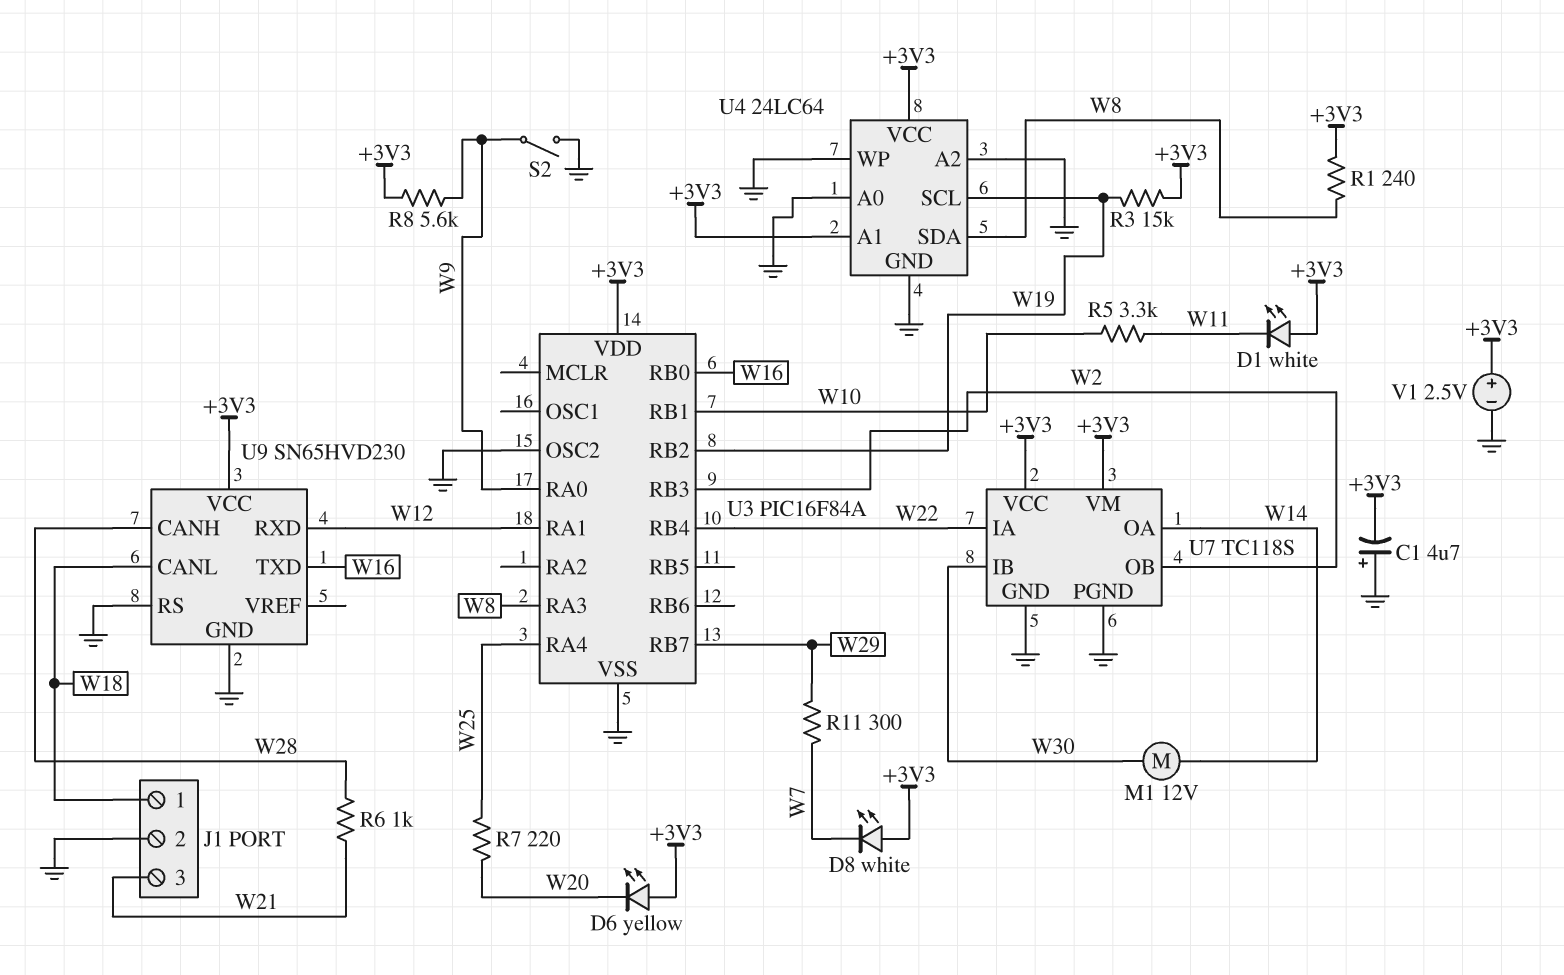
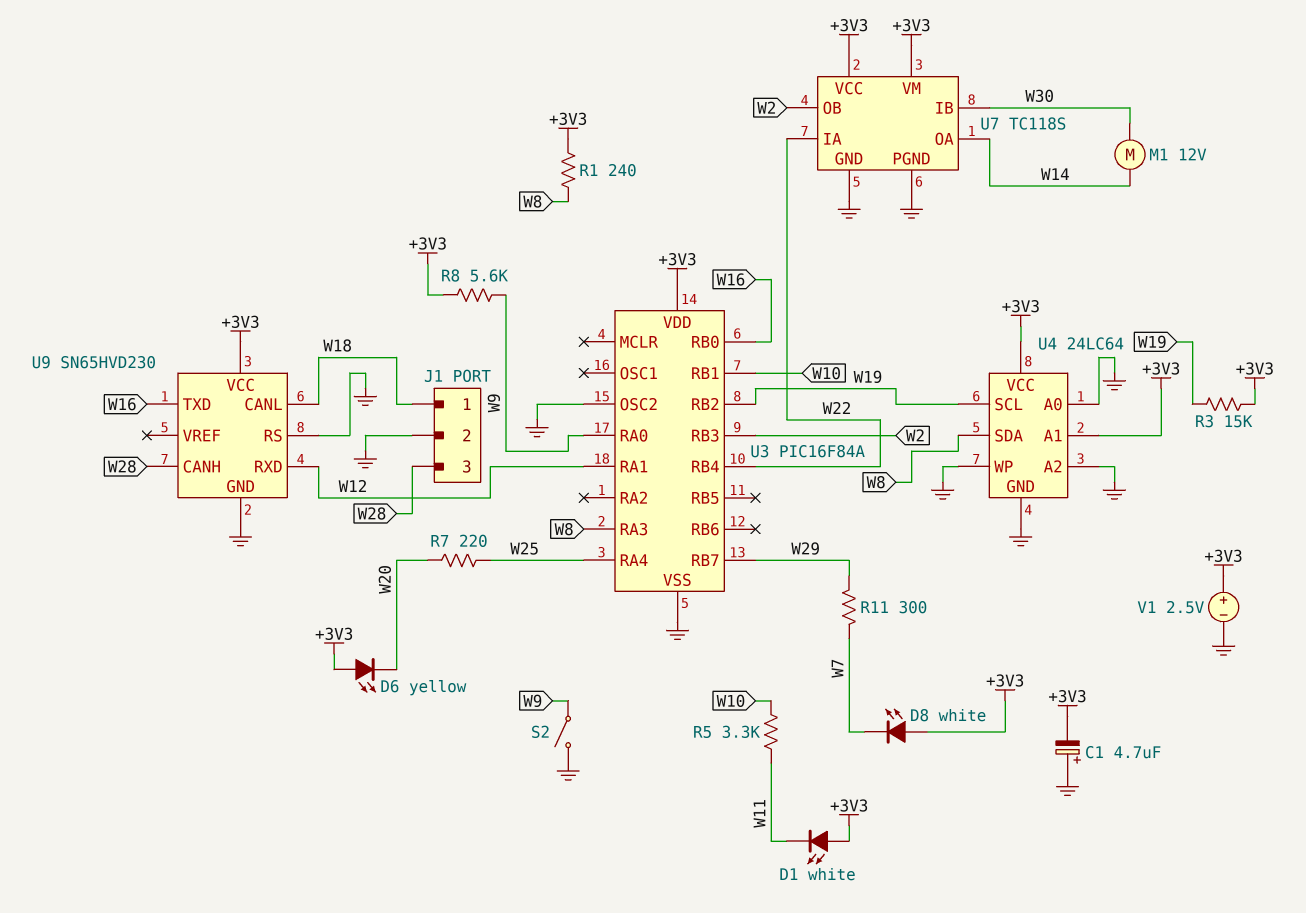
J1 pin 3: W21 -> W28
R6: 1k (W21, W28) -> none

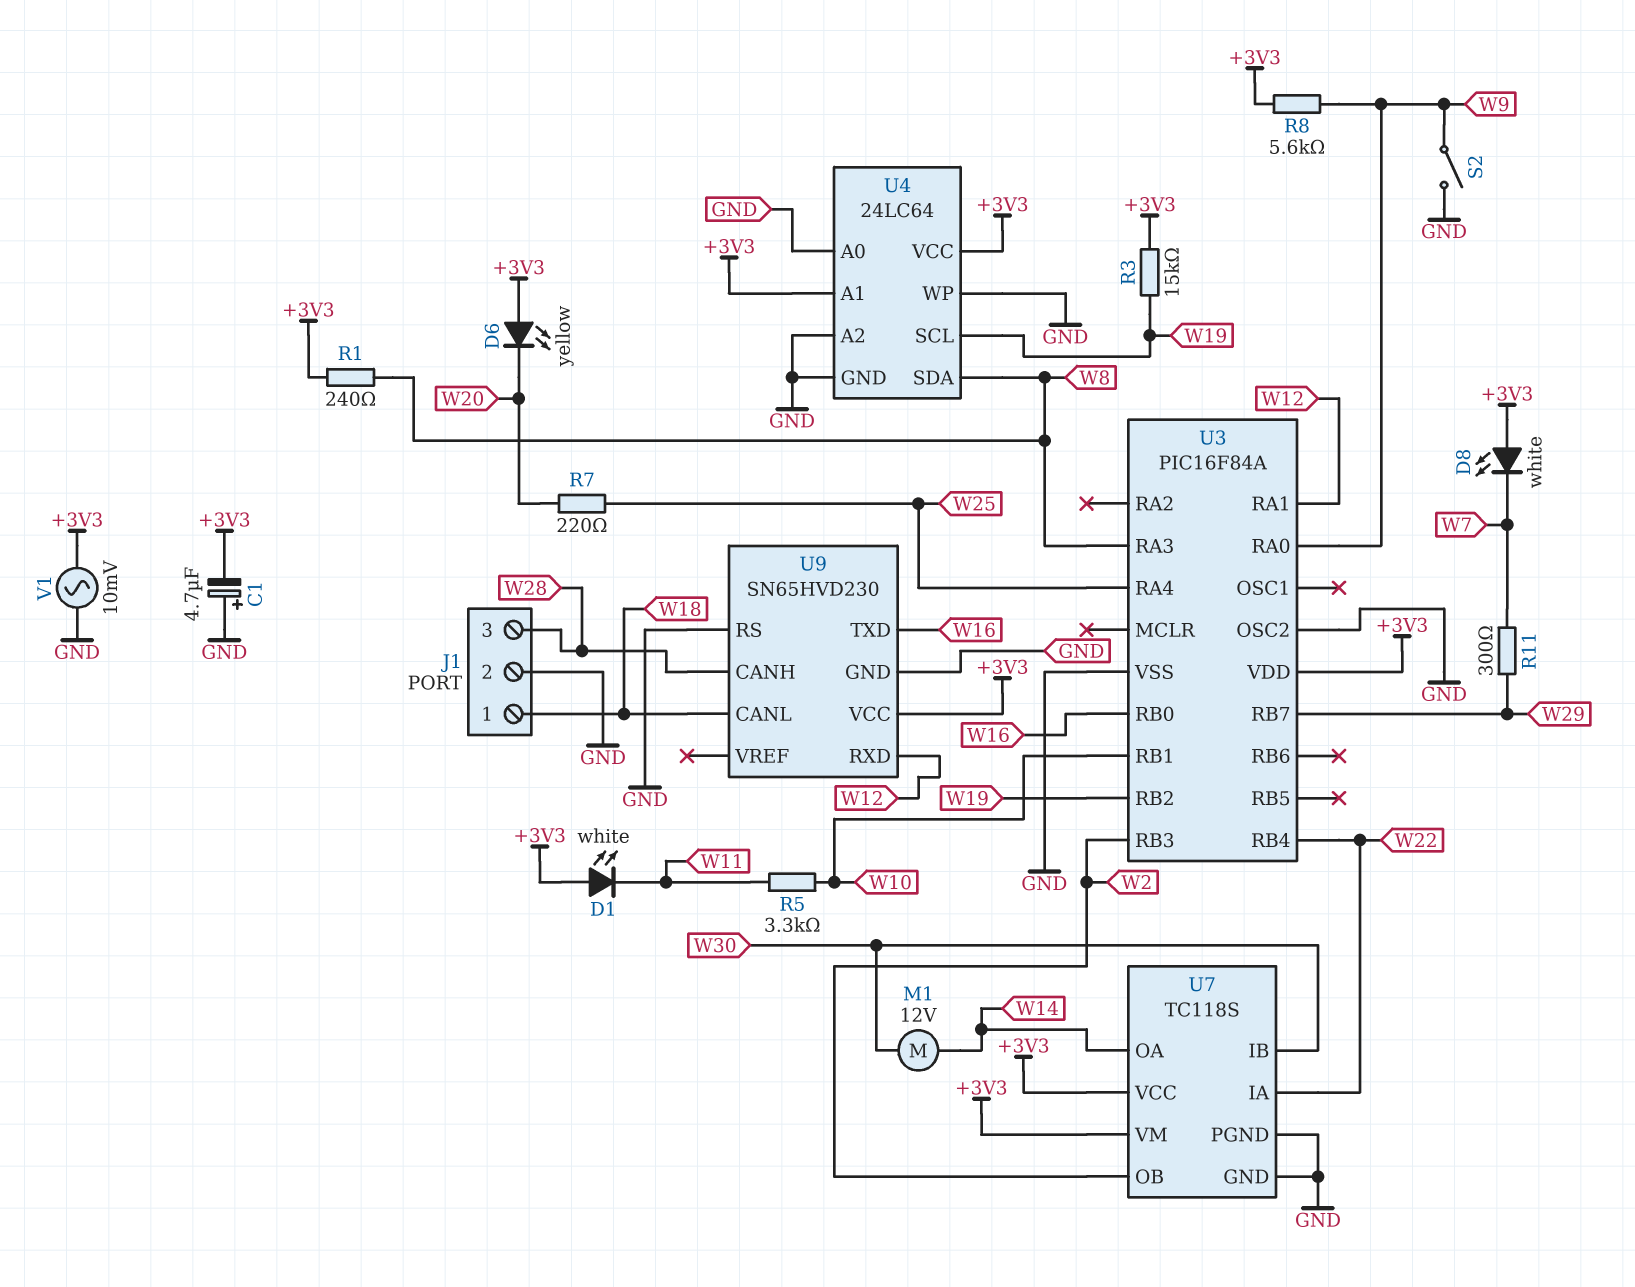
V1: 2.5V (plus +3V3, minus GND) -> AC 10mV (+3V3, GND)

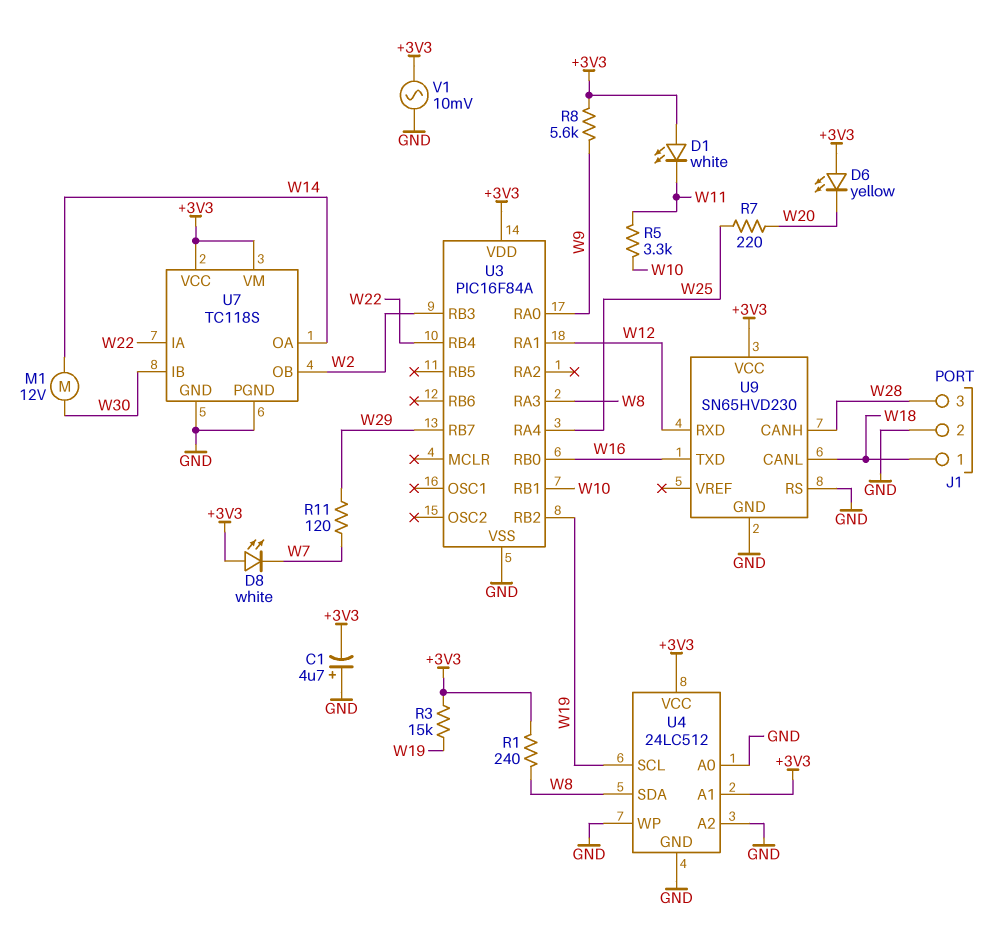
R11: 300 (W7, W29) -> 120 (W7, W29)
S2: switch (GND, W9) -> none
U3 pin OSC2: GND -> none
U4: 24LC64 -> 24LC512

